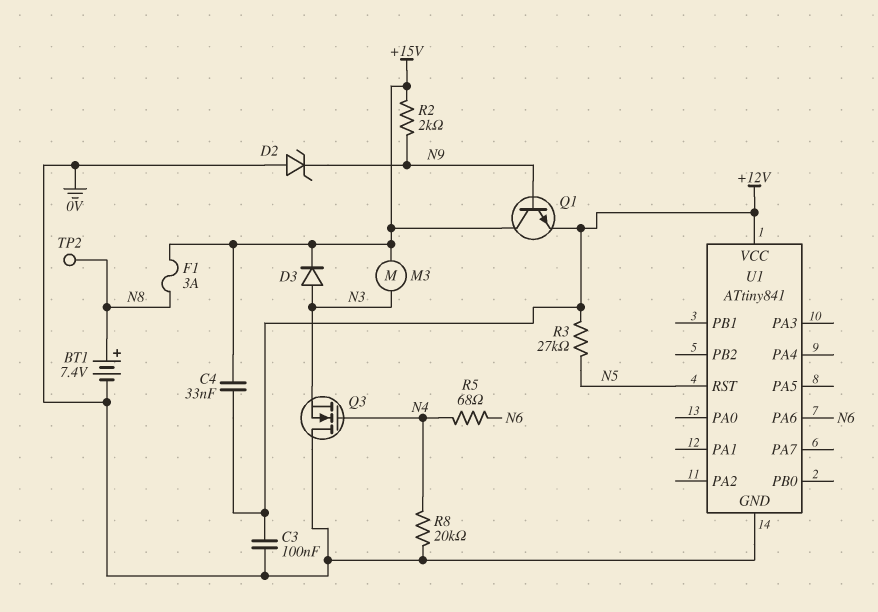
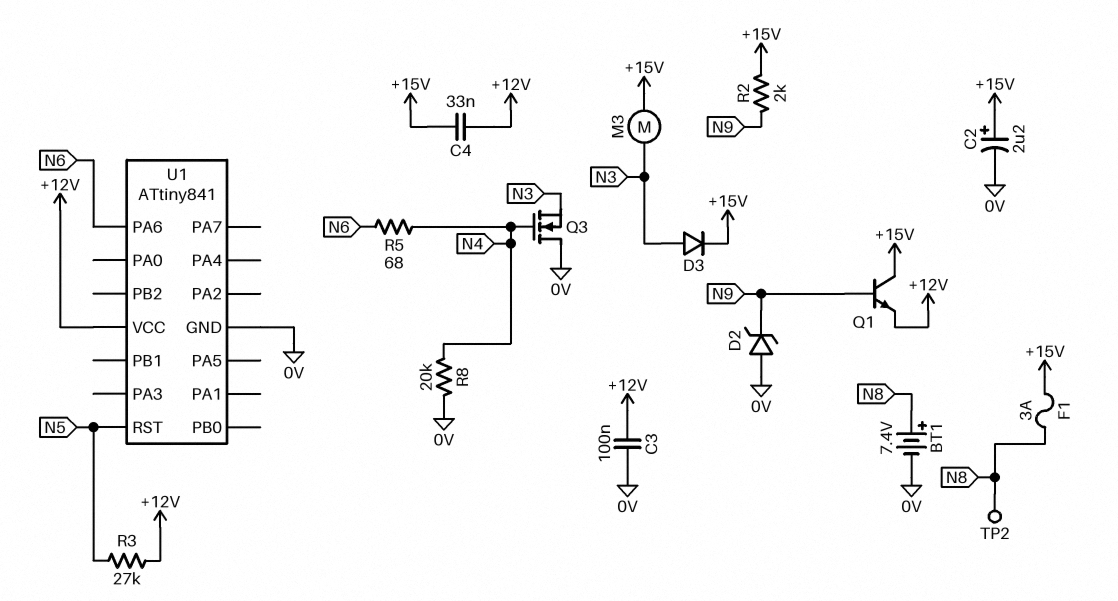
C2: none -> 2.2uF (plus +15V, minus 0V)

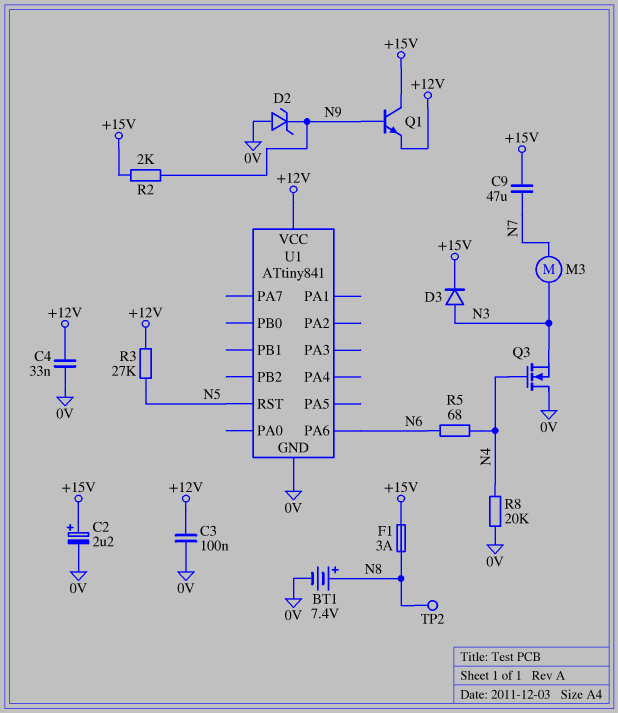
C4: 33nF (+12V, +15V) -> 33nF (+12V, 0V)
C9: none -> 47uF (+15V, N7)
M3: motor (+15V, N3) -> motor (N3, N7)

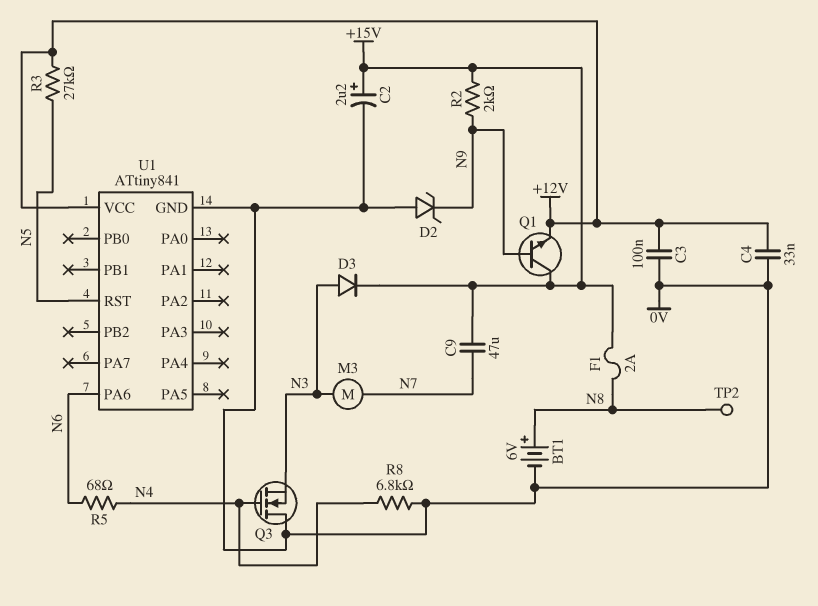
BT1: 7.4V (plus N8, minus 0V) -> 6V (plus N8, minus 0V)
F1: 3A (+15V, N8) -> 2A (+15V, N8)
R8: 20k (0V, N4) -> 6.8k (0V, N4)

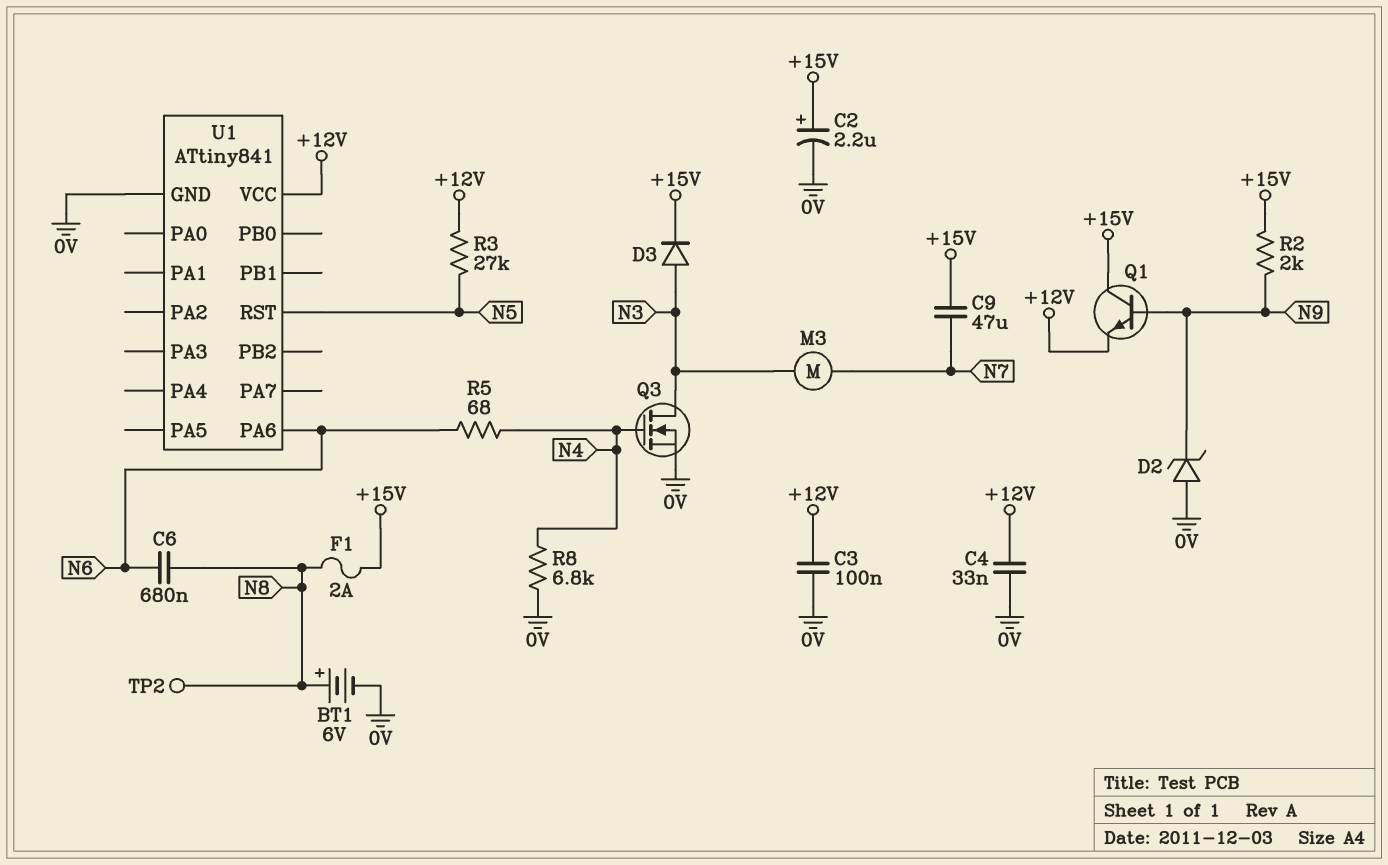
C6: none -> 680nF (N6, N8)
Q3: NMOS (G N4, D 0V, S N3) -> NMOS (G N4, D N3, S 0V)

